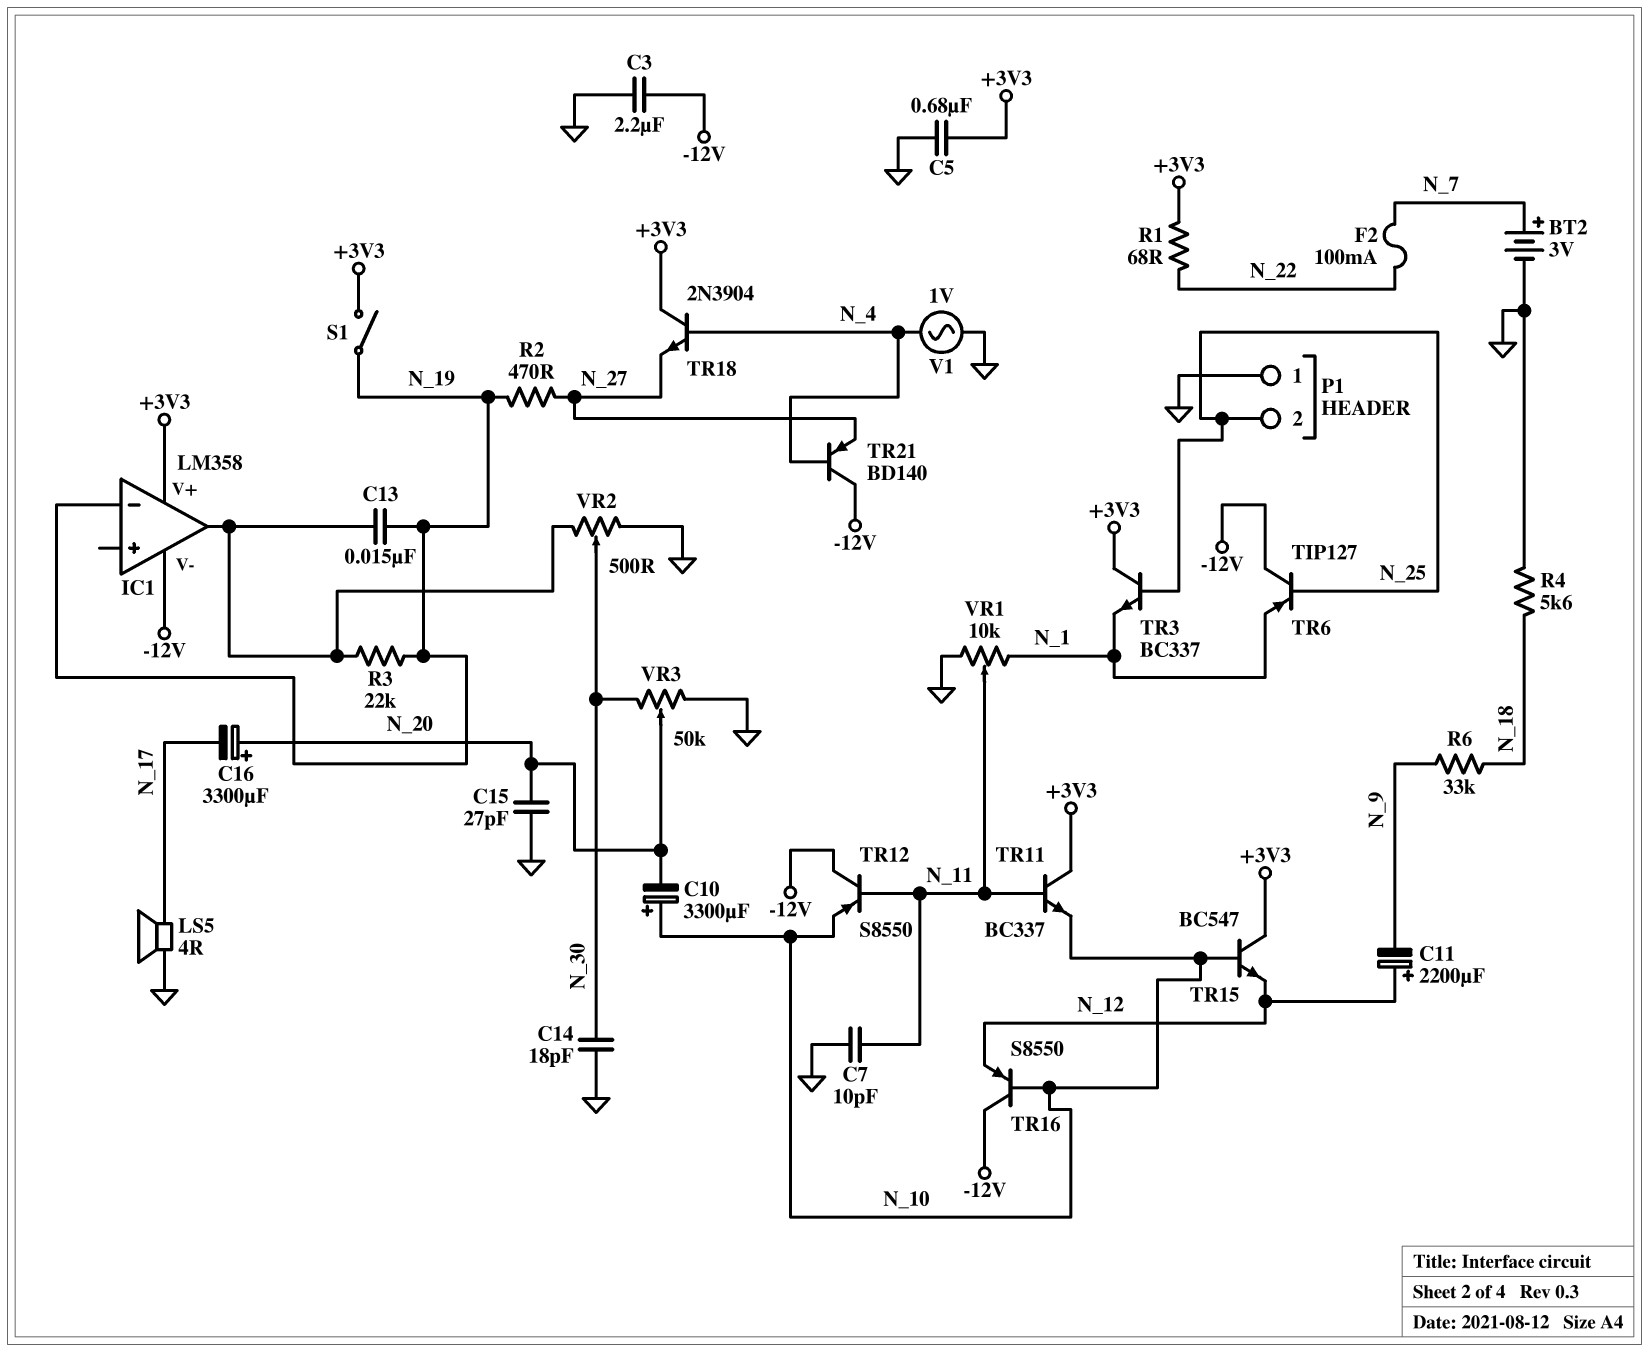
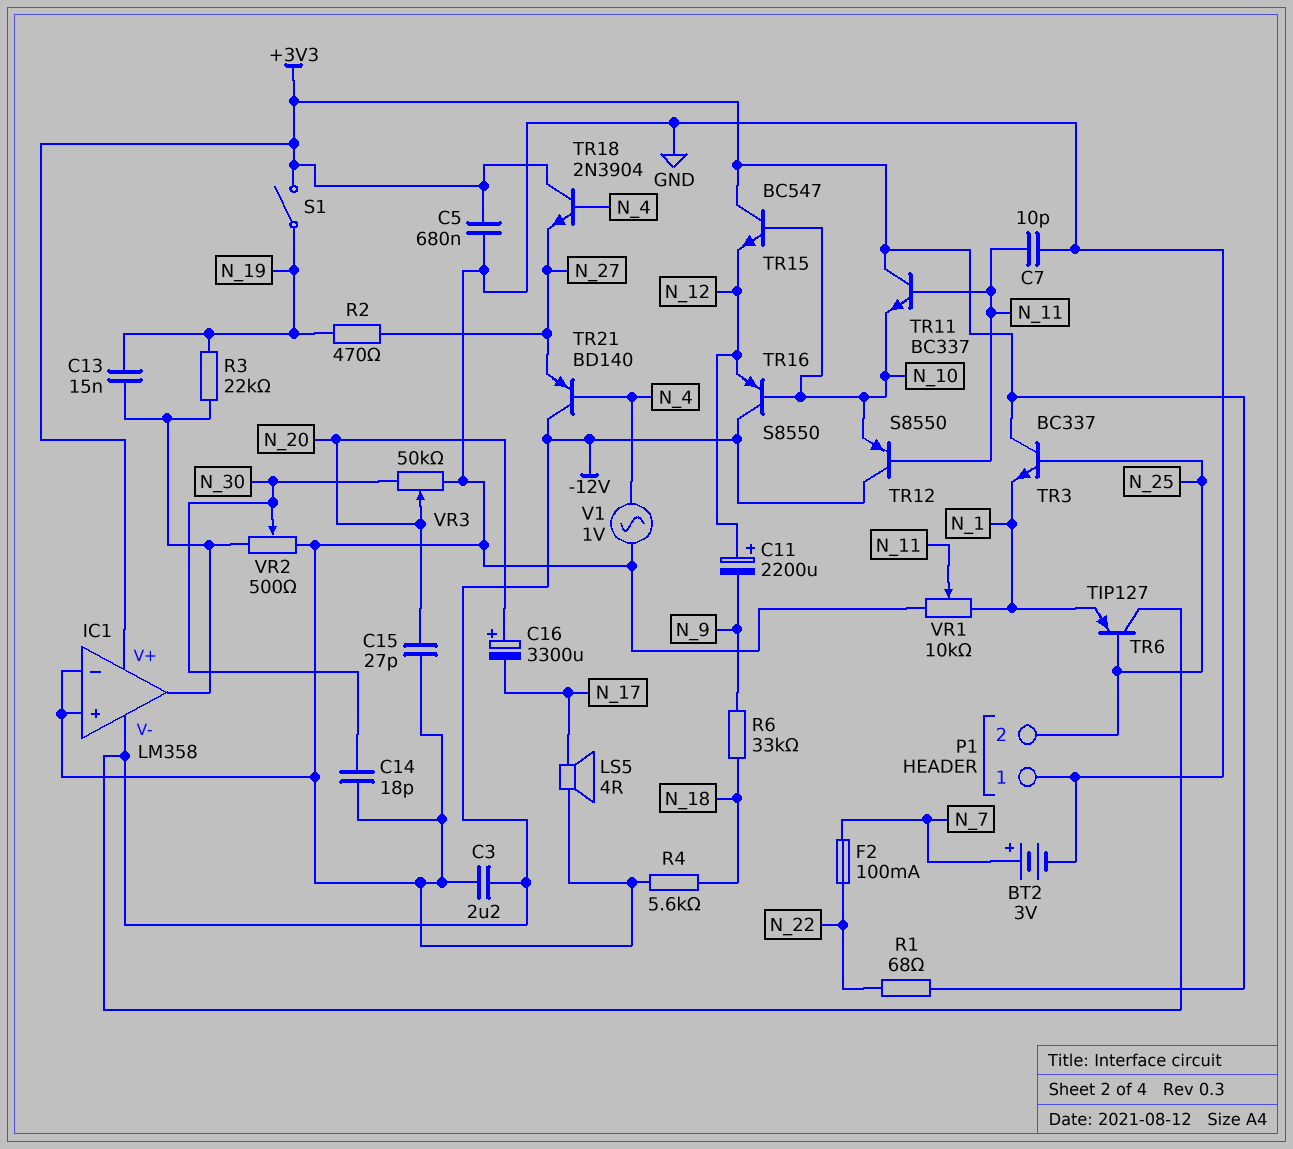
C10: 3300uF (plus N_10, minus N_20) -> none
IC1 pin in+: none -> GND
IC1 pin in-: N_19 -> GND

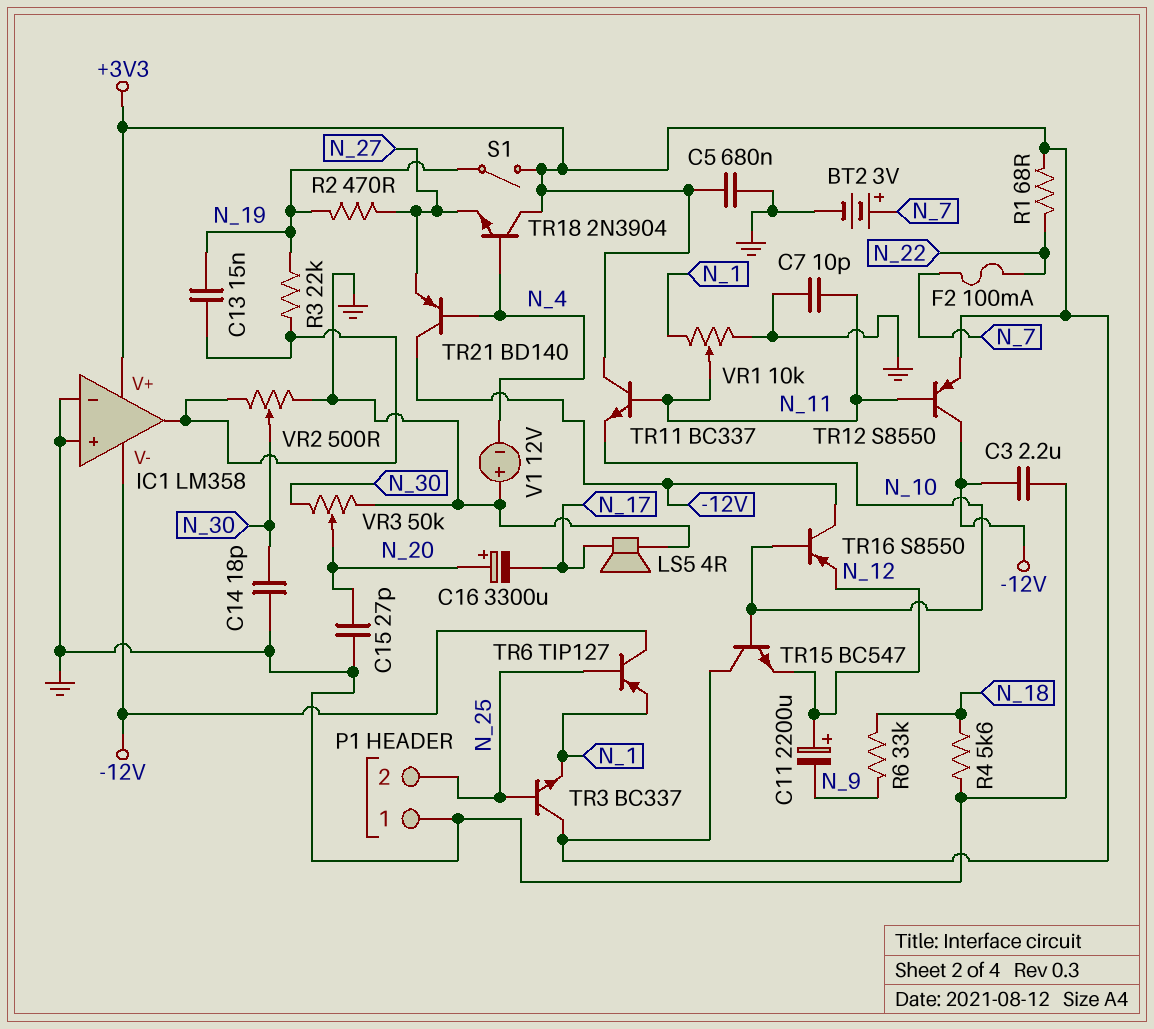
TR12: PNP S8550 (B N_11, C -12V, E N_10) -> PNP S8550 (B N_11, C -12V, E +3V3)
V1: AC 1V (GND, N_4) -> 12V (plus GND, minus N_4)

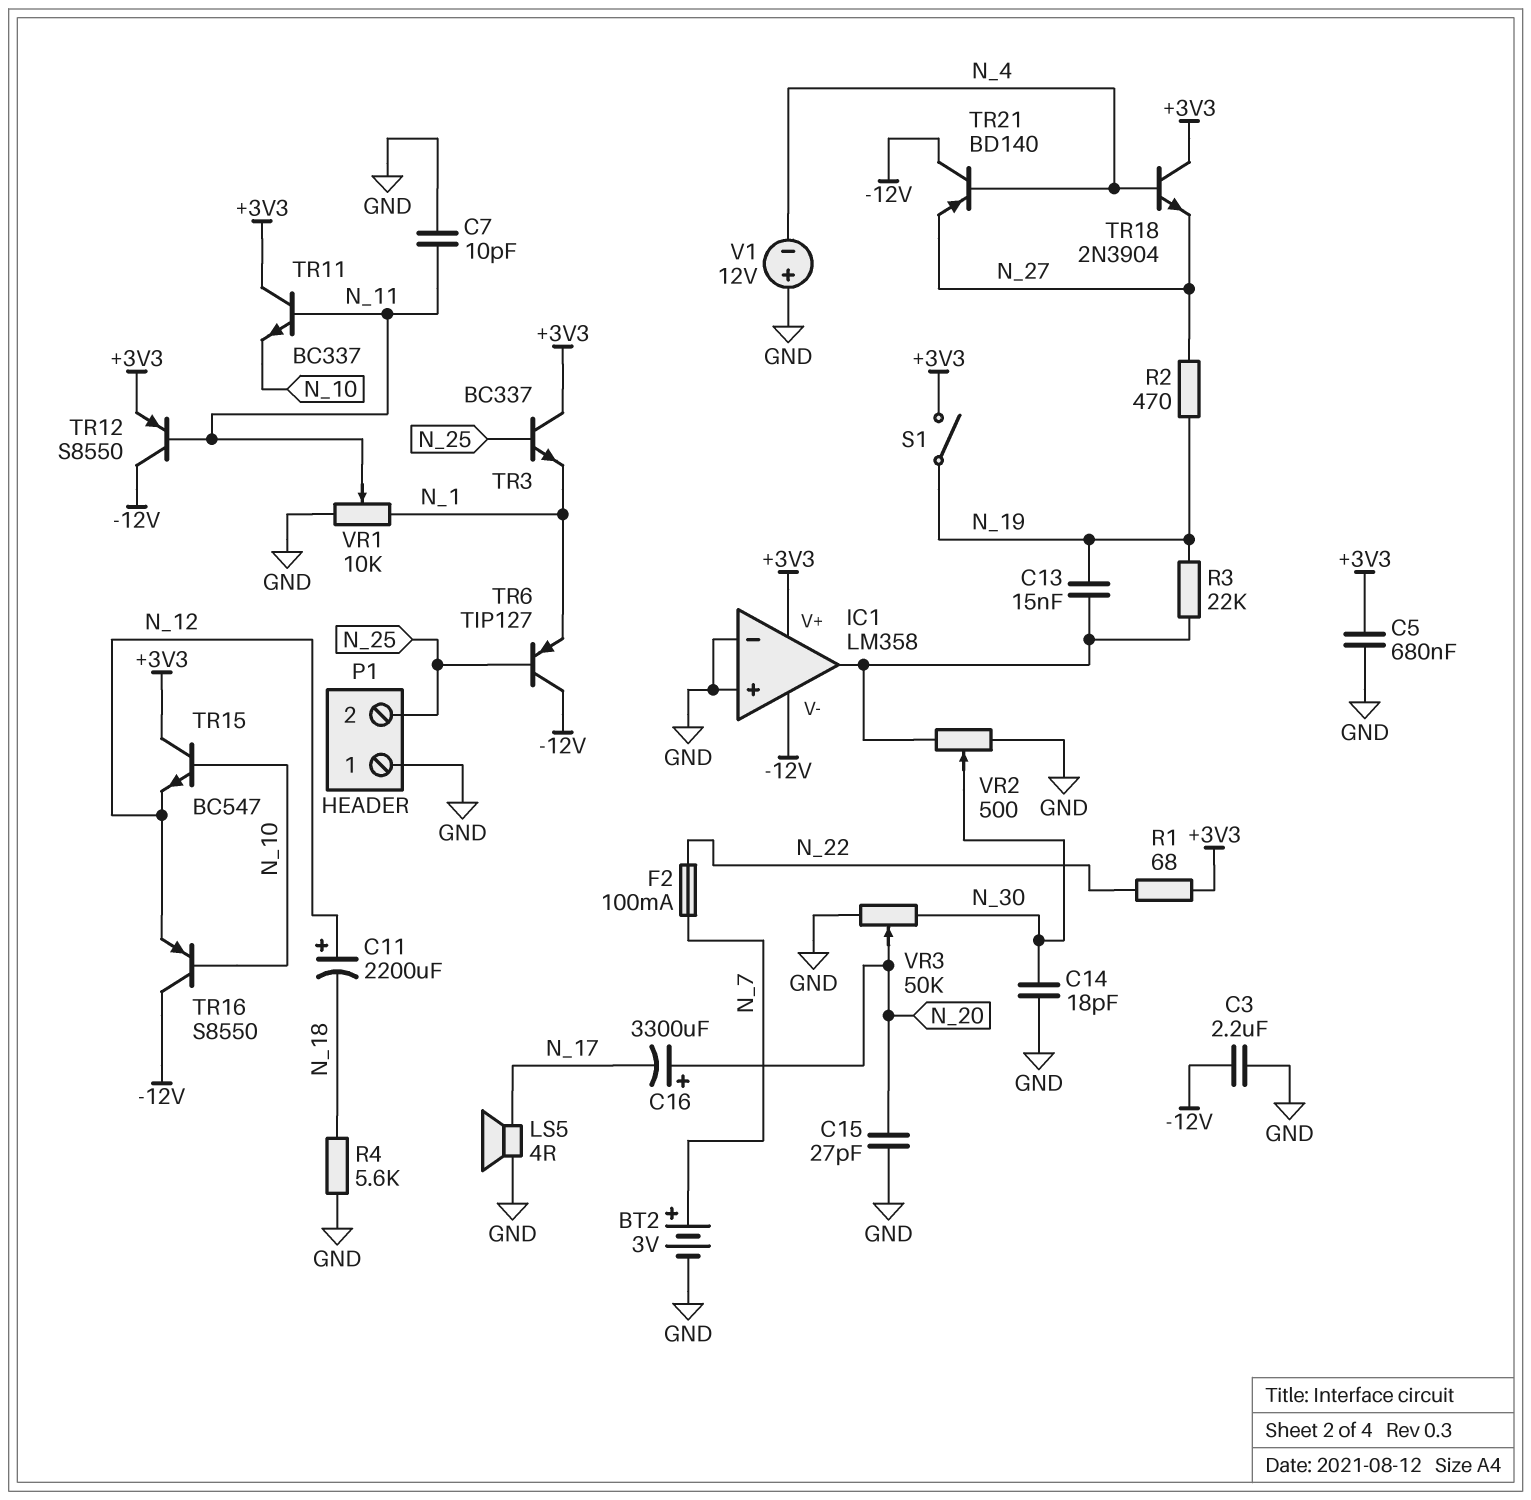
C11: 2200uF (plus N_12, minus N_9) -> 2200uF (plus N_12, minus N_18)
R6: 33k (N_9, N_18) -> none

